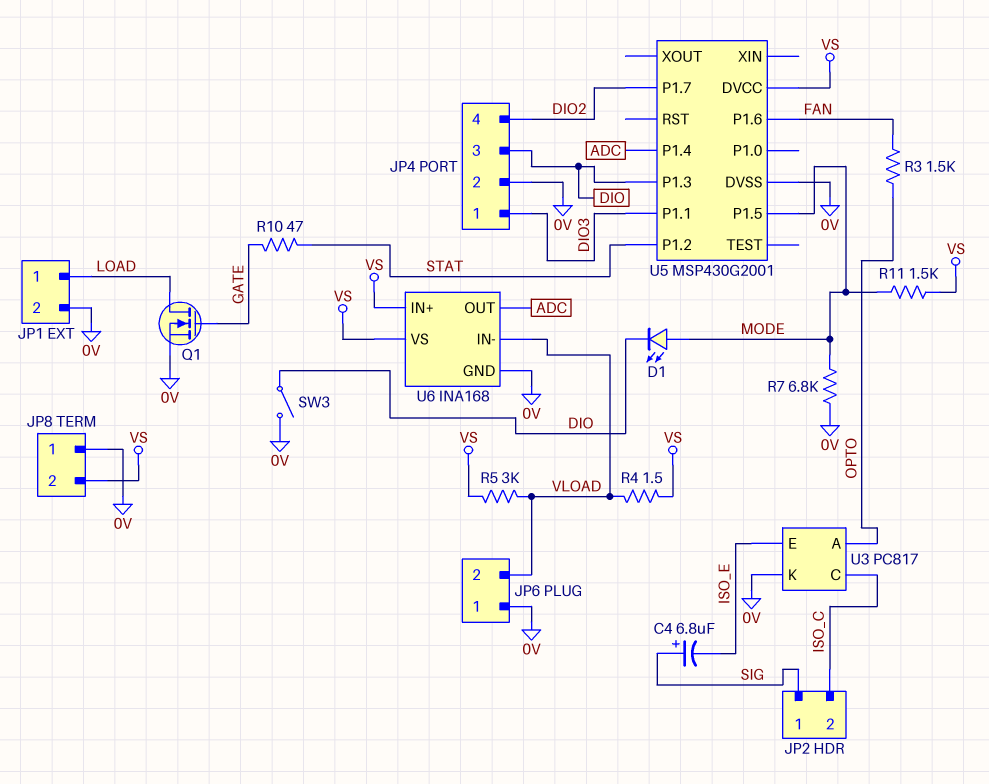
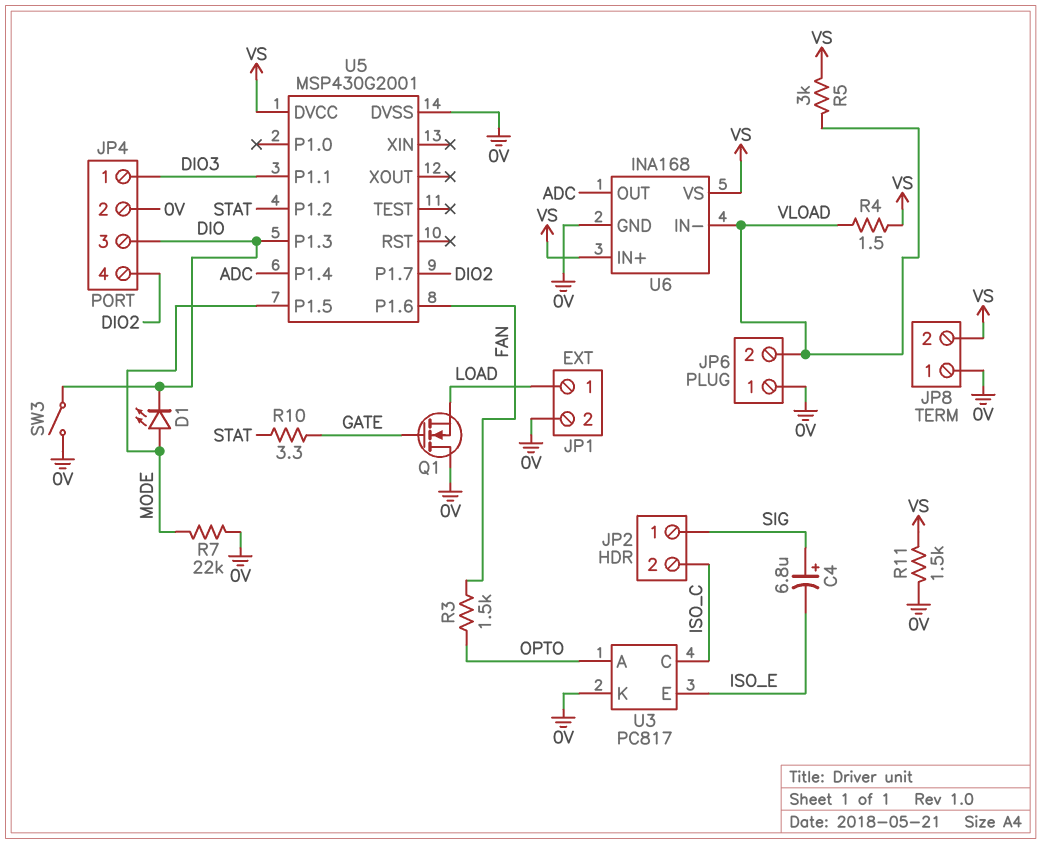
Q1: NMOS (G GATE, D LOAD, S 0V) -> NMOS (G GATE, D 0V, S LOAD)
R7: 6.8k (0V, MODE) -> 22k (0V, MODE)
R10: 47 (GATE, STAT) -> 3.3 (GATE, STAT)
R11: 1.5k (MODE, VS) -> 1.5k (0V, VS)

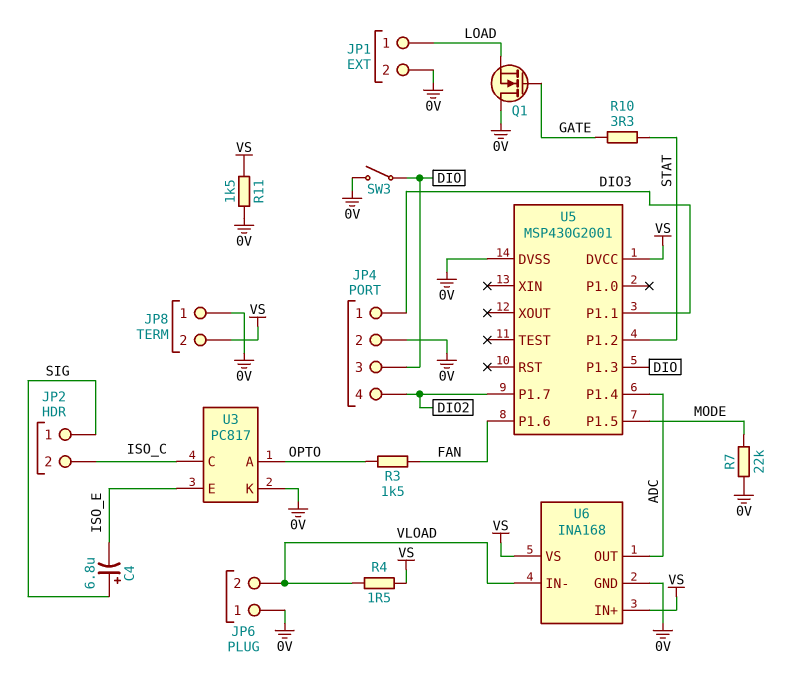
D1: LED (A MODE, K DIO) -> none
R5: 3k (VLOAD, VS) -> none

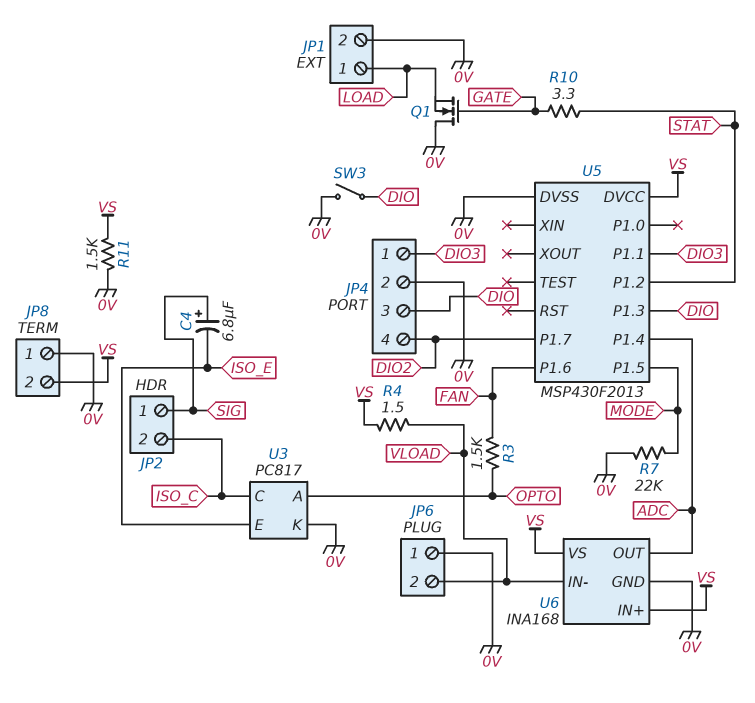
U5: MSP430G2001 -> MSP430F2013

